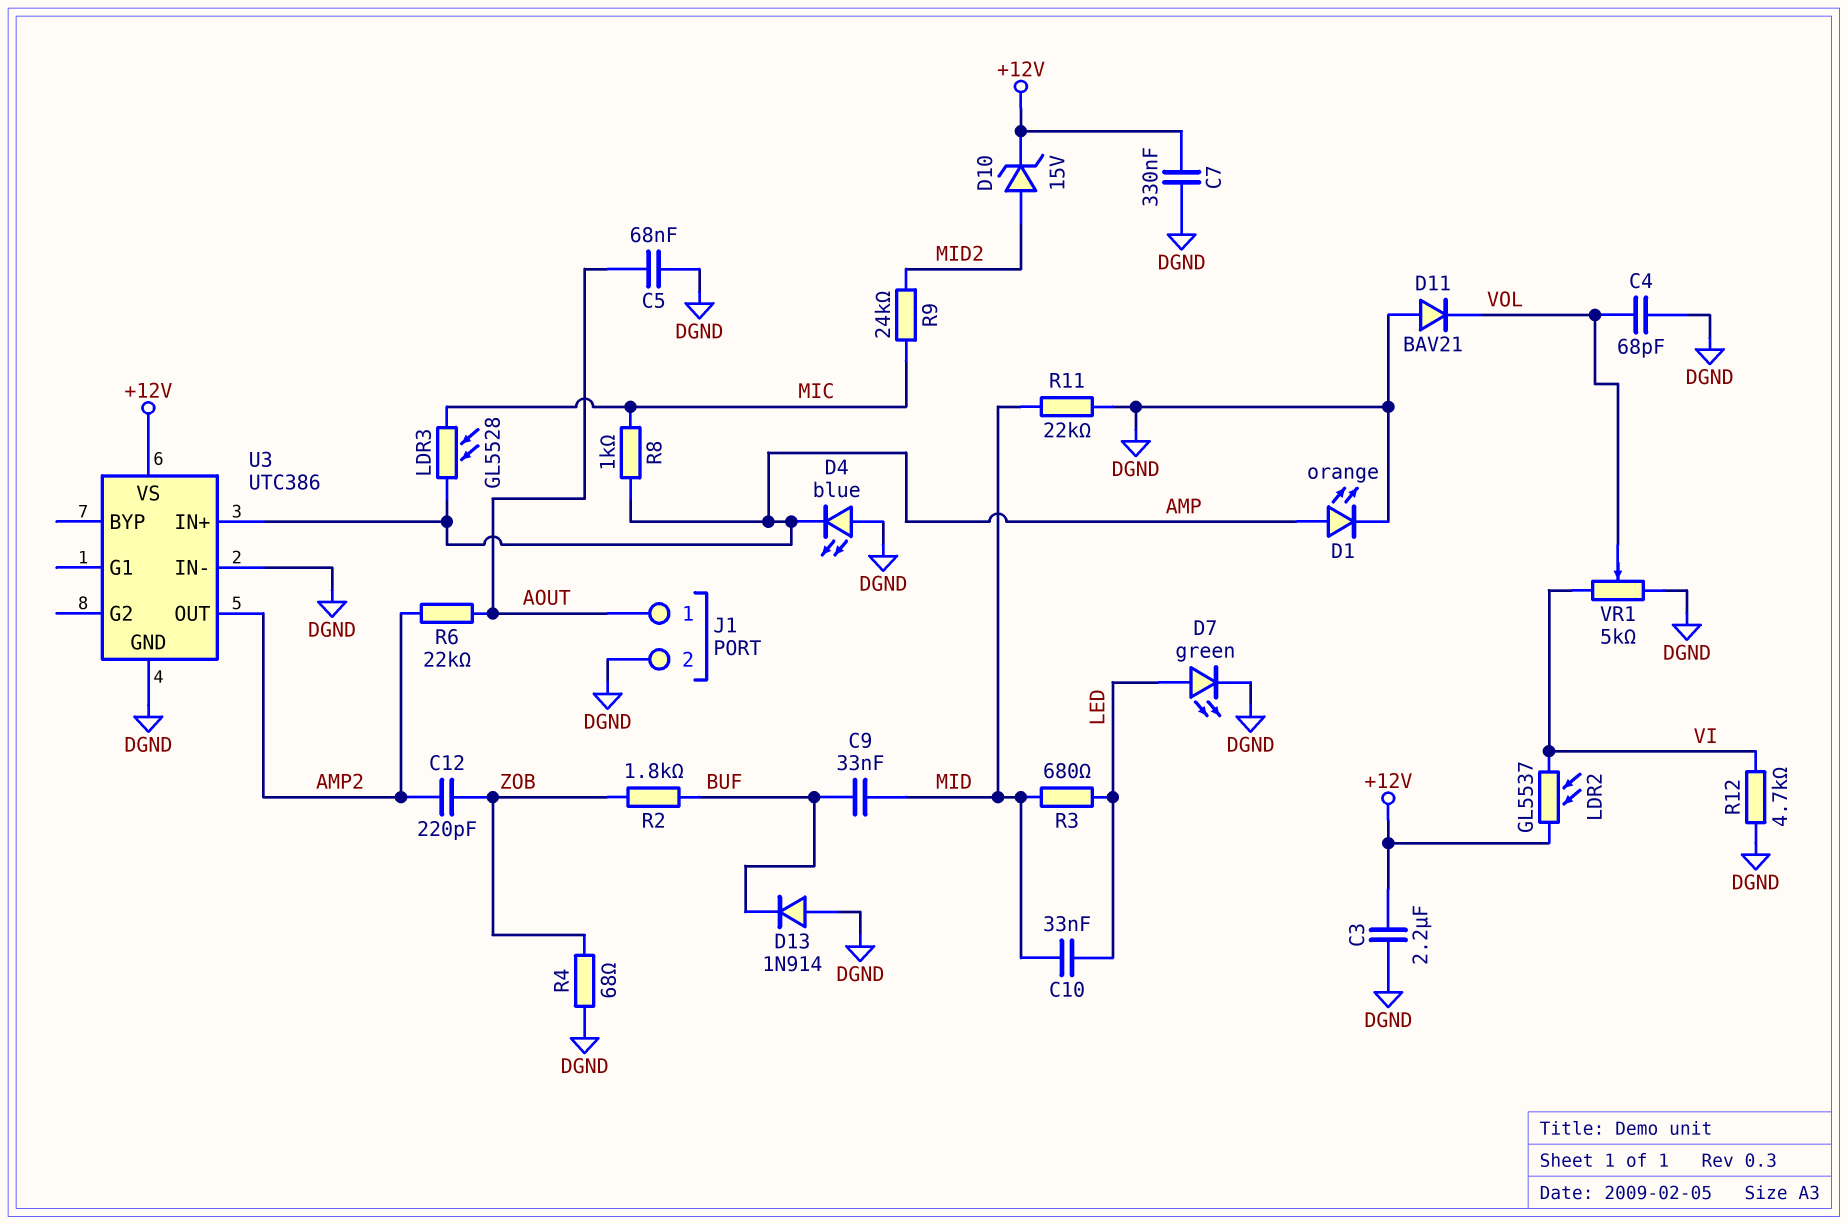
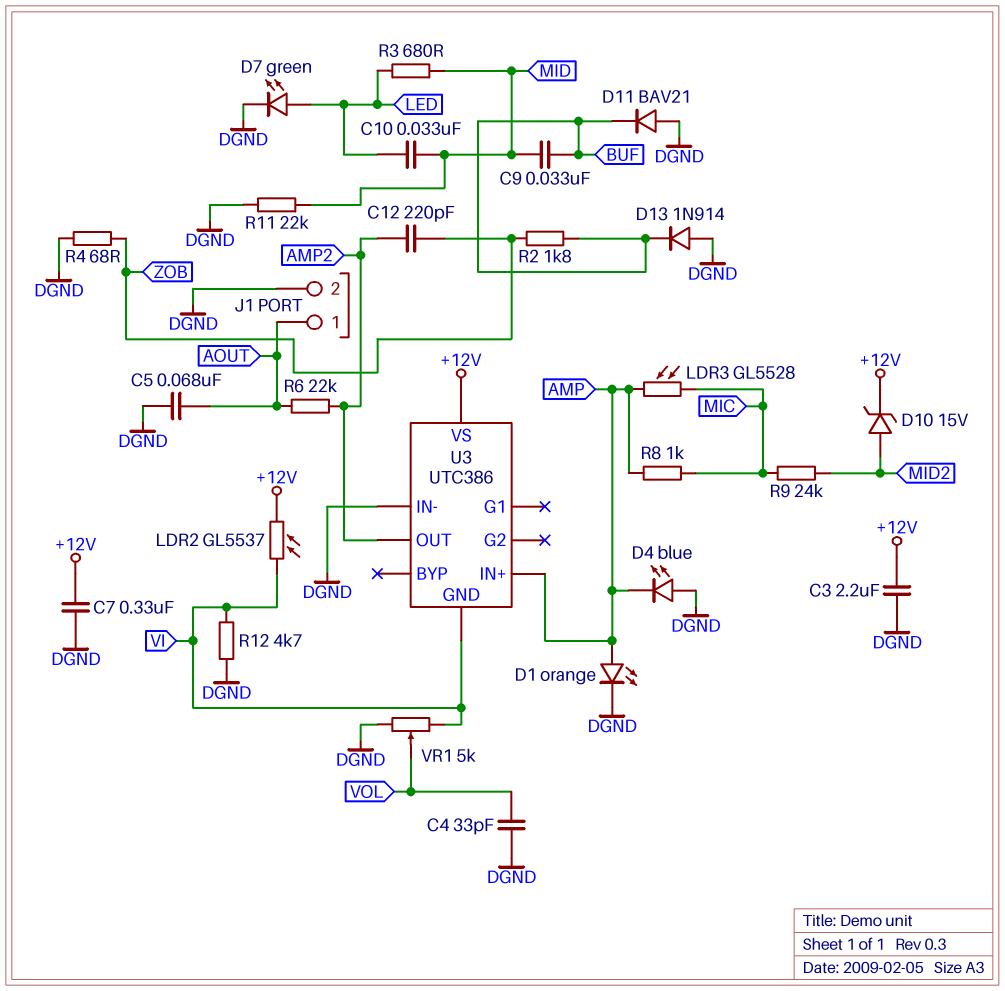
C4: 68pF (DGND, VOL) -> 33pF (DGND, VOL)
D11: diode BAV21 (A DGND, K VOL) -> diode BAV21 (A DGND, K BUF)
U3 pin GND: DGND -> VI

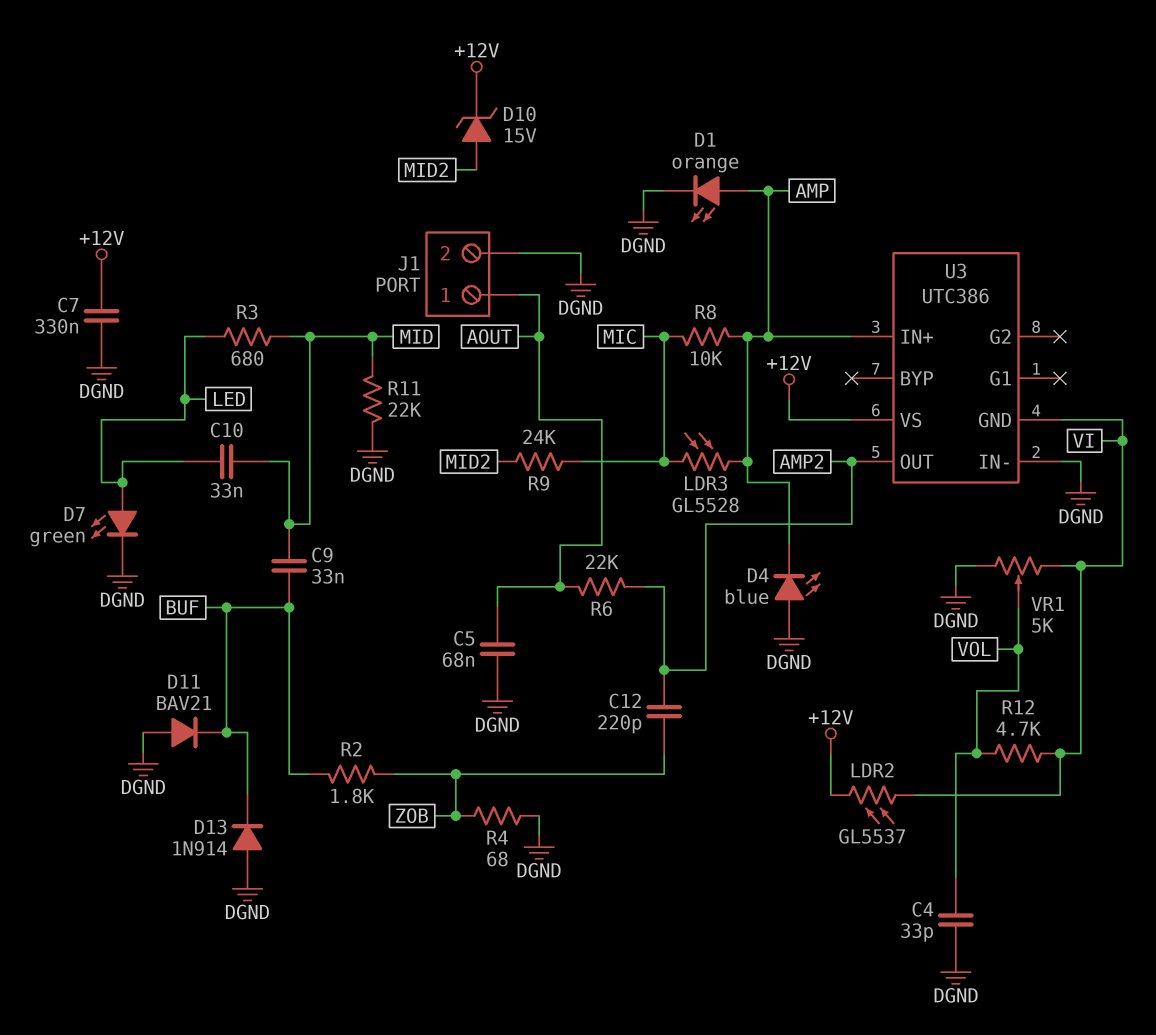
C3: 2.2uF (+12V, DGND) -> none
R8: 1k (AMP, MIC) -> 10k (AMP, MIC)
R12: 4.7k (DGND, VI) -> 4.7k (VI, VOL)

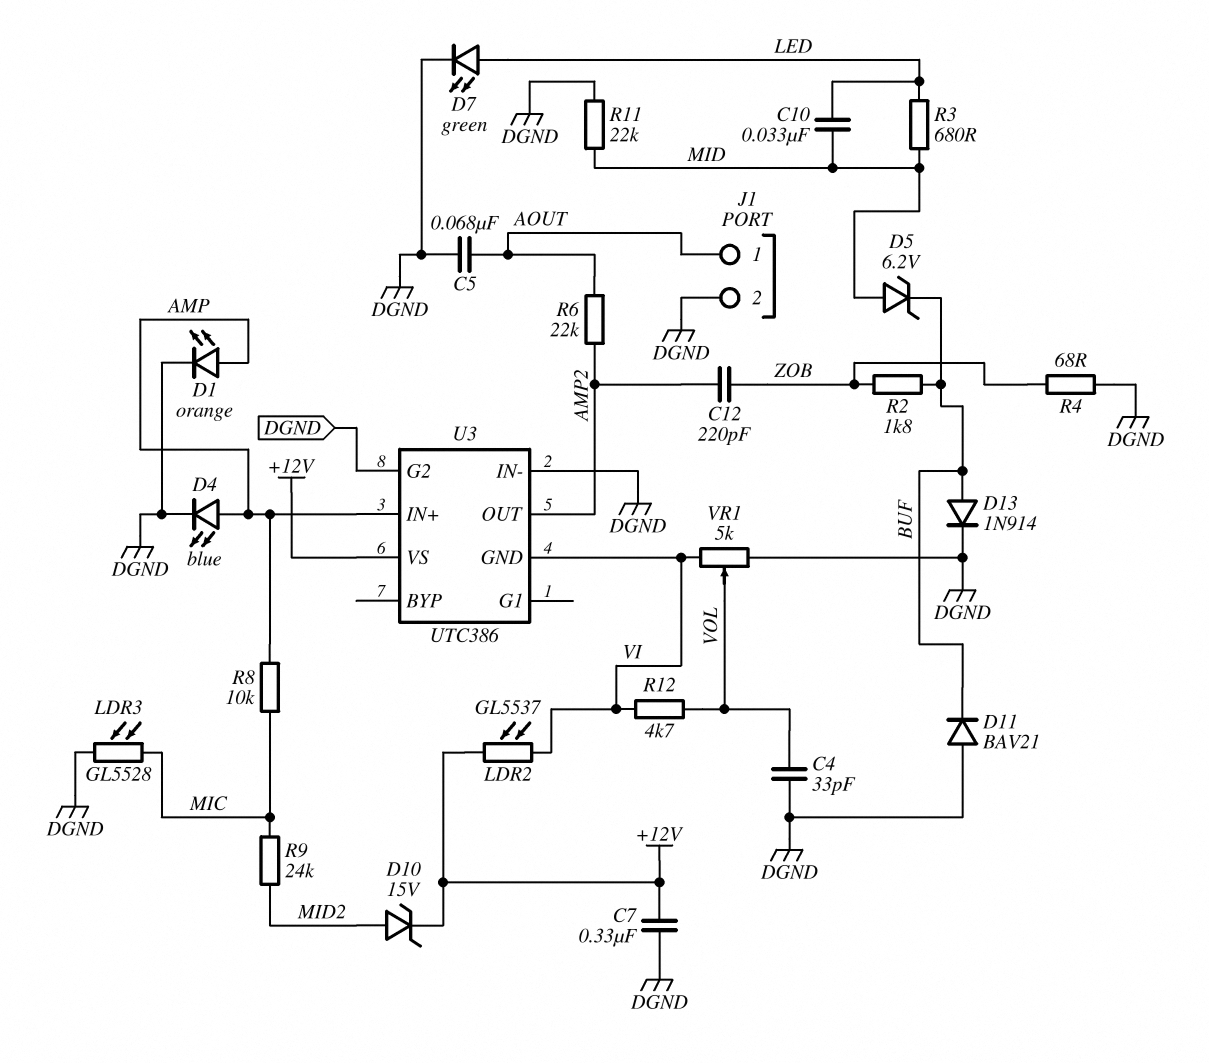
C9: 33nF (BUF, MID) -> none
D4: LED blue (A DGND, K AMP) -> LED blue (A AMP, K DGND)
D5: none -> zener 6.2V (A MID, K BUF)
D13: diode 1N914 (A DGND, K BUF) -> diode 1N914 (A BUF, K DGND)
LDR3: GL5528 (AMP, MIC) -> GL5528 (DGND, MIC)
U3 pin G2: none -> DGND

